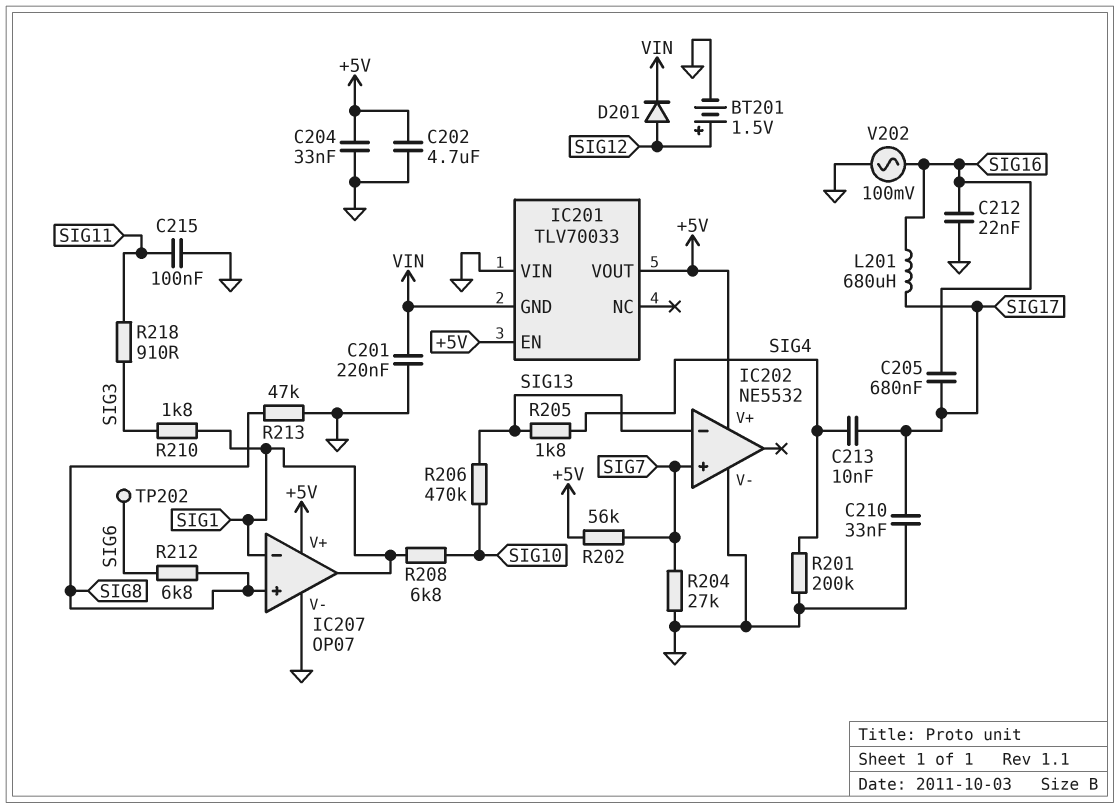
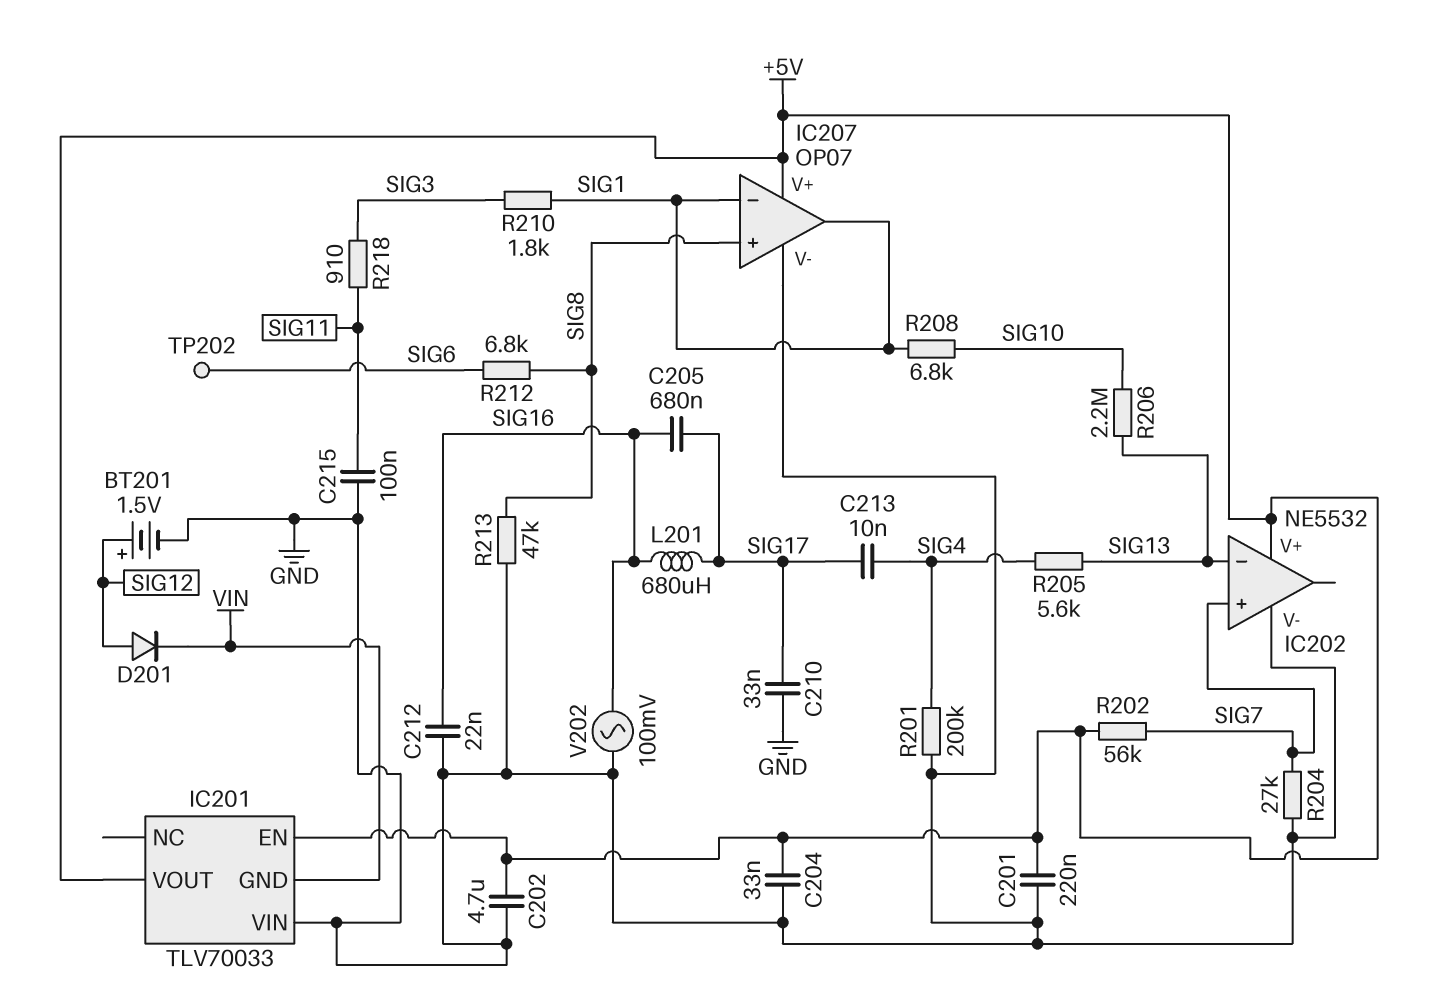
C201: 220nF (GND, VIN) -> 220nF (+5V, GND)
R205: 1.8k (SIG4, SIG13) -> 5.6k (SIG4, SIG13)
R206: 470k (SIG10, SIG13) -> 2.2M (SIG10, SIG13)

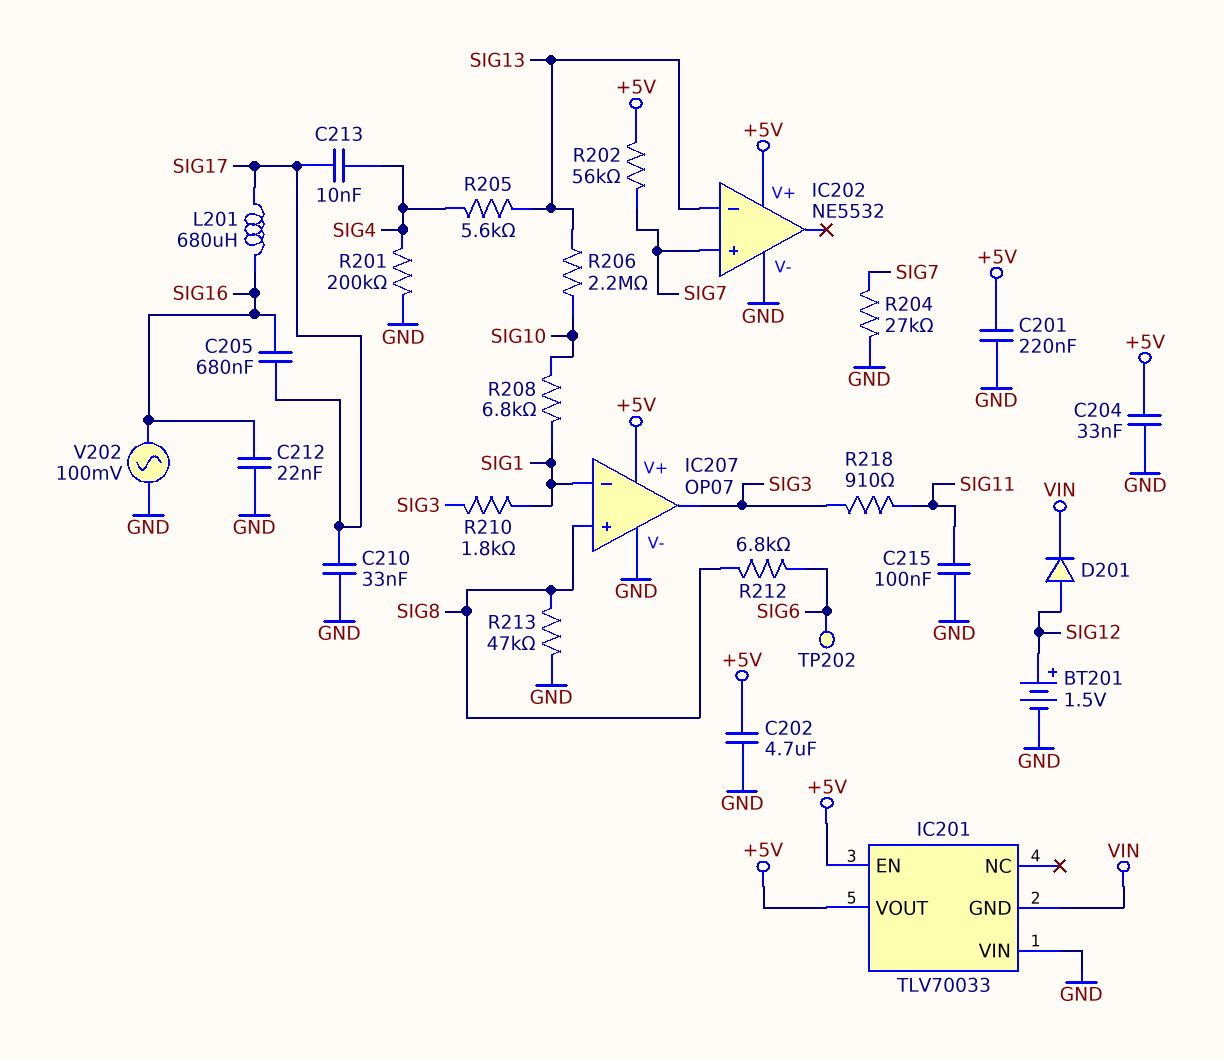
IC207 pin out: SIG1 -> SIG3

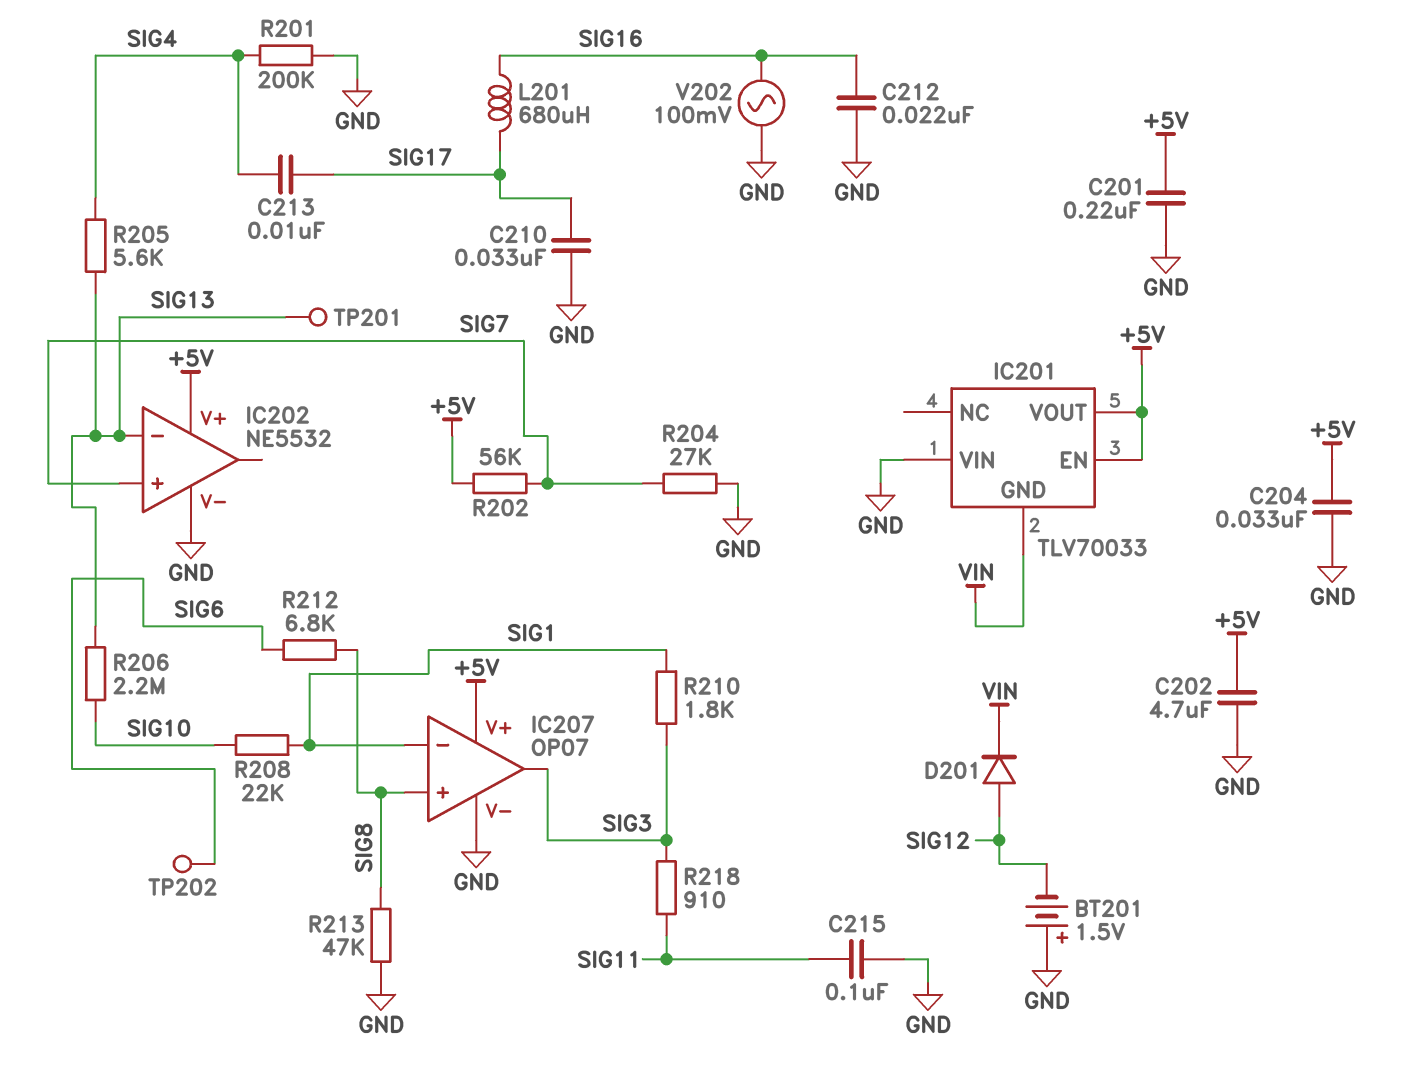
BT201: 1.5V (plus SIG12, minus GND) -> 1.5V (plus GND, minus SIG12)
C205: 680nF (SIG16, SIG17) -> none
R208: 6.8k (SIG1, SIG10) -> 22k (SIG1, SIG10)
TP201: none -> test point (SIG13)

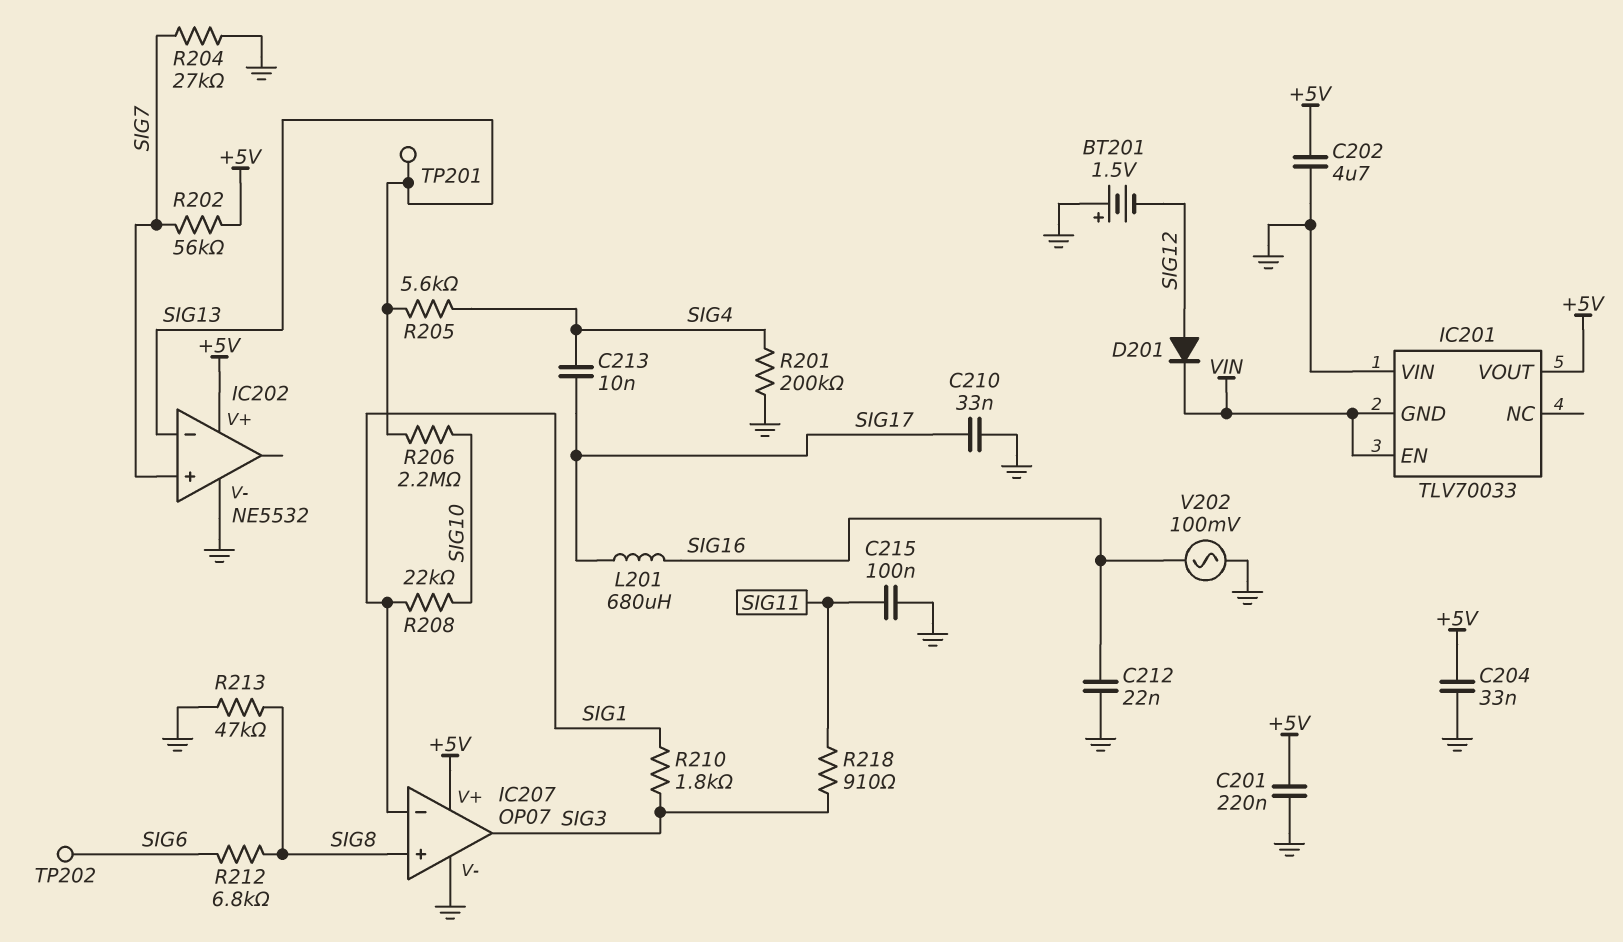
IC201 pin EN: +5V -> VIN

